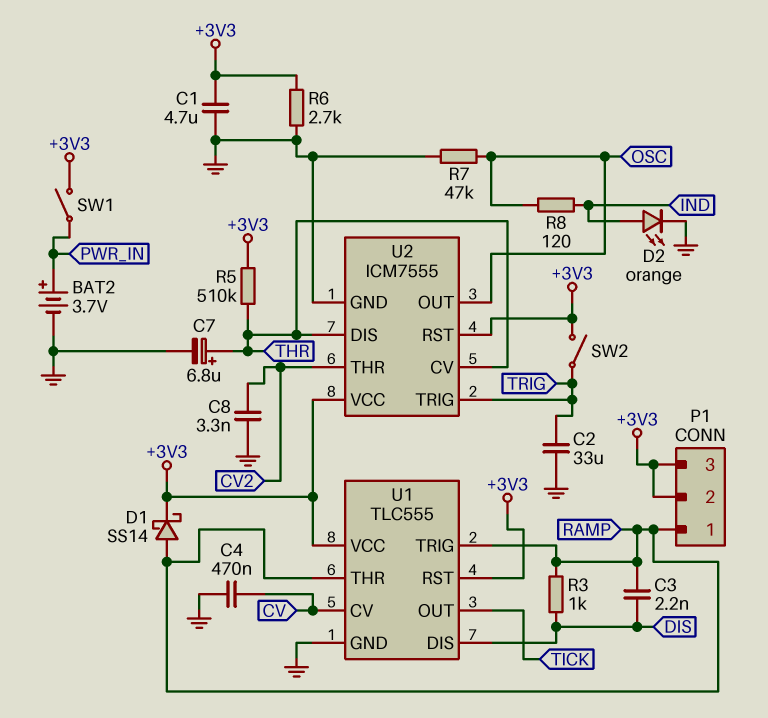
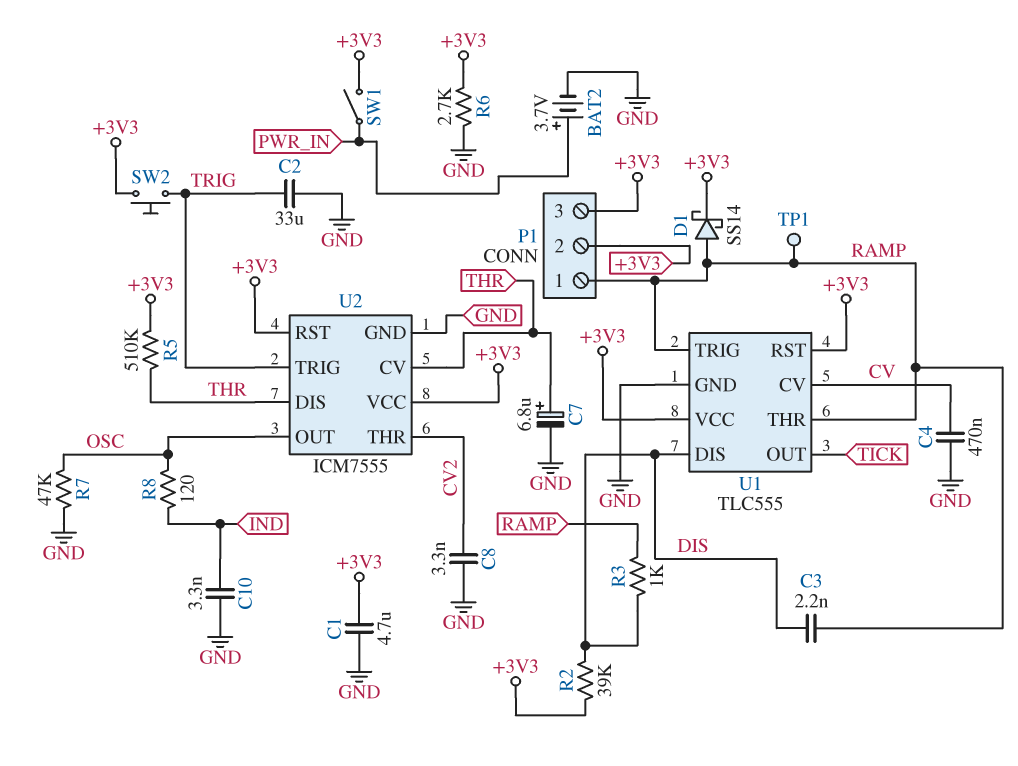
C10: none -> 3.3nF (GND, IND)
D2: LED orange (A IND, K GND) -> none
R2: none -> 39k (+3V3, DIS)
SW2: switch (+3V3, TRIG) -> button (+3V3, TRIG)
TP1: none -> test point (RAMP)

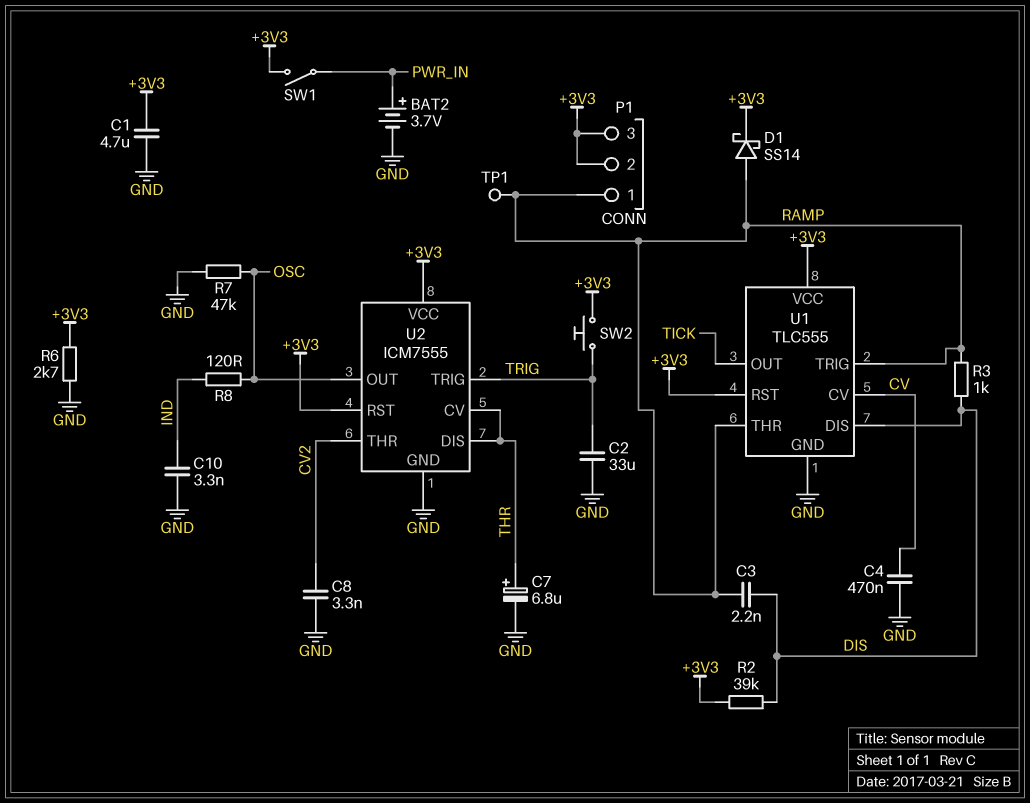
R5: 510k (+3V3, THR) -> none

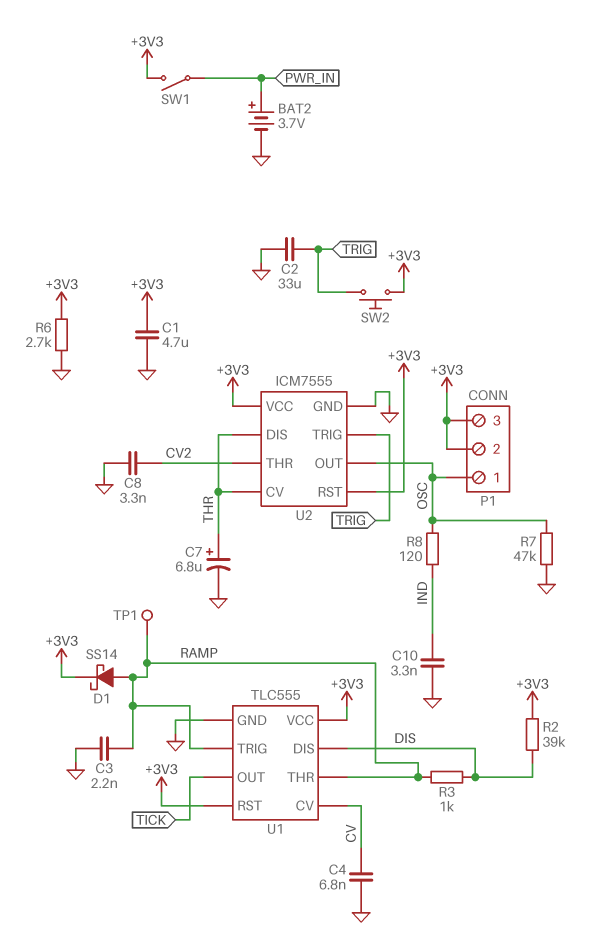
C3: 2.2nF (DIS, RAMP) -> 2.2nF (GND, RAMP)
C4: 470nF (CV, GND) -> 6.8nF (CV, GND)
P1 pin 1: RAMP -> OSC

